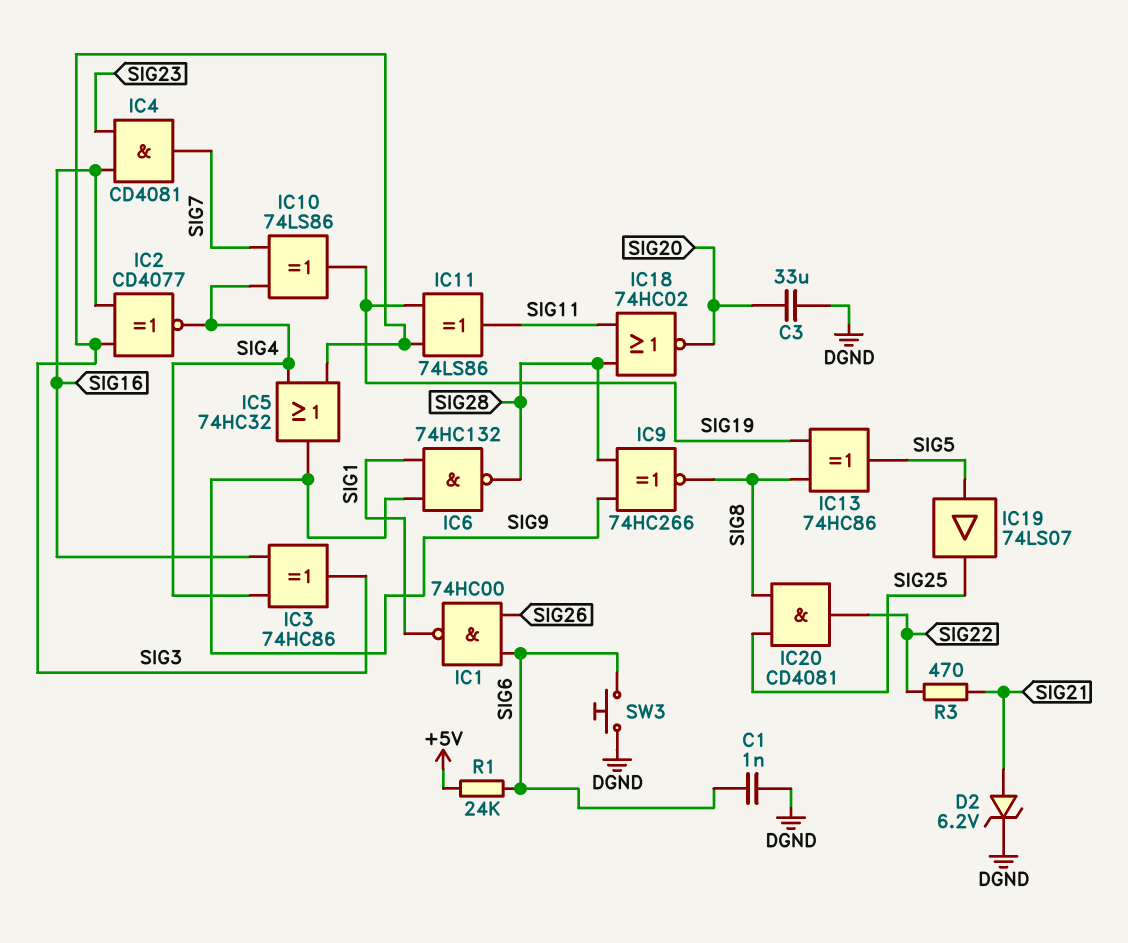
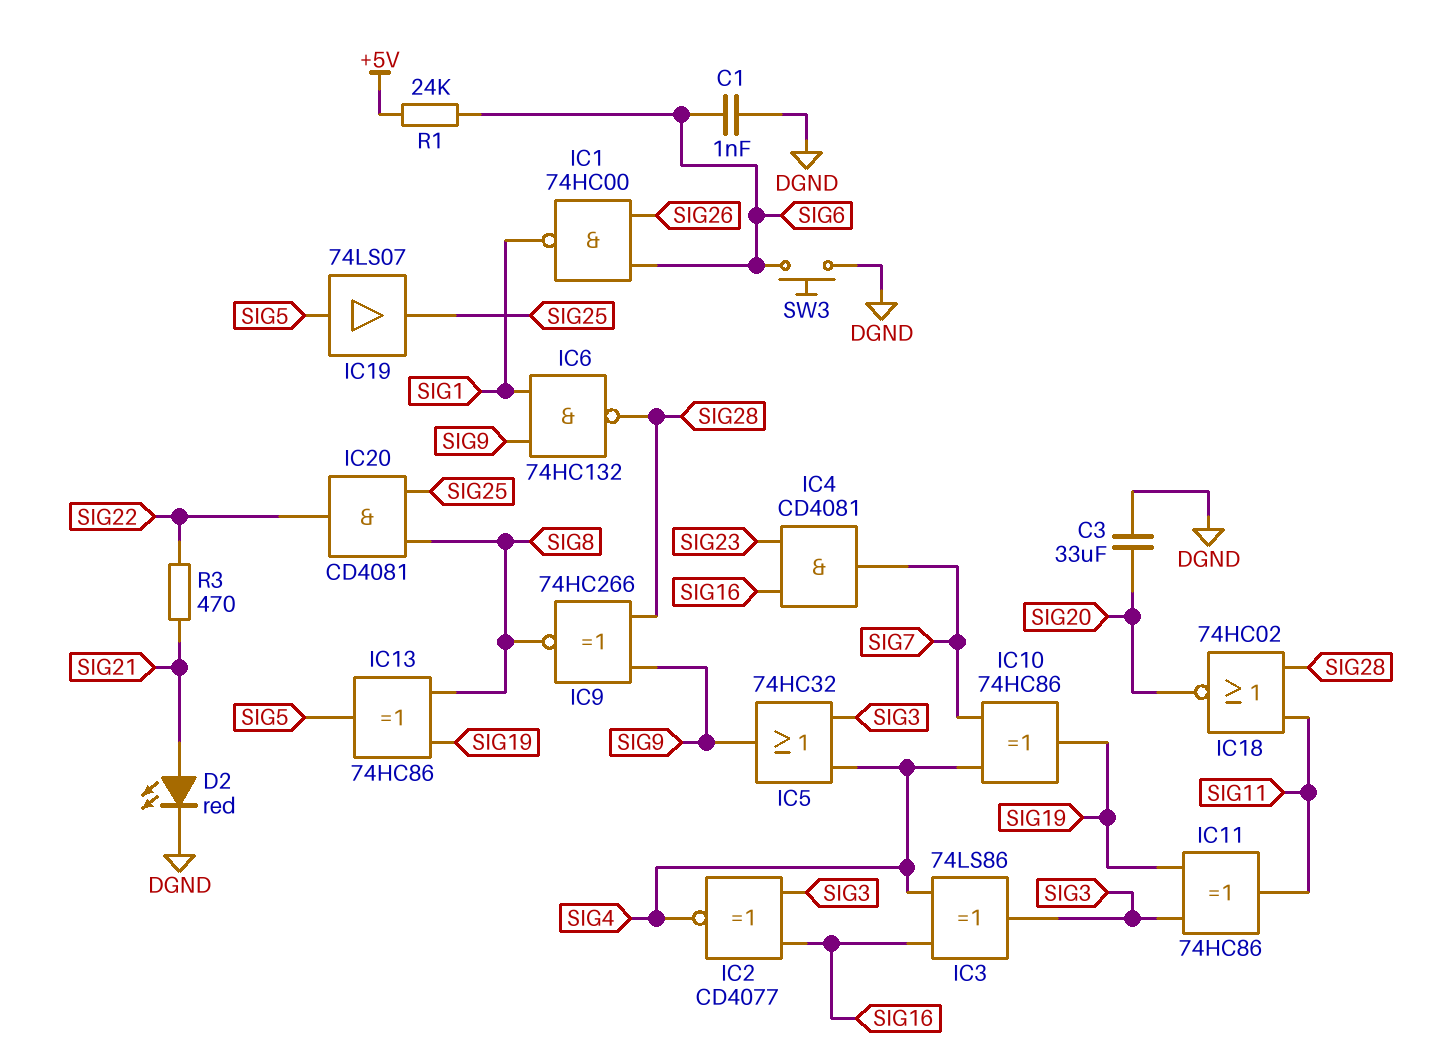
D2: zener 6.2V (A SIG21, K DGND) -> LED red (A SIG21, K DGND)
IC3: XOR 74HC86 (in SIG4, in SIG16, out SIG3) -> XOR 74LS86 (in SIG4, in SIG16, out SIG3)
IC10: XOR 74LS86 (in SIG4, in SIG7, out SIG19) -> XOR 74HC86 (in SIG4, in SIG7, out SIG19)
IC11: XOR 74LS86 (in SIG3, in SIG19, out SIG11) -> XOR 74HC86 (in SIG3, in SIG19, out SIG11)

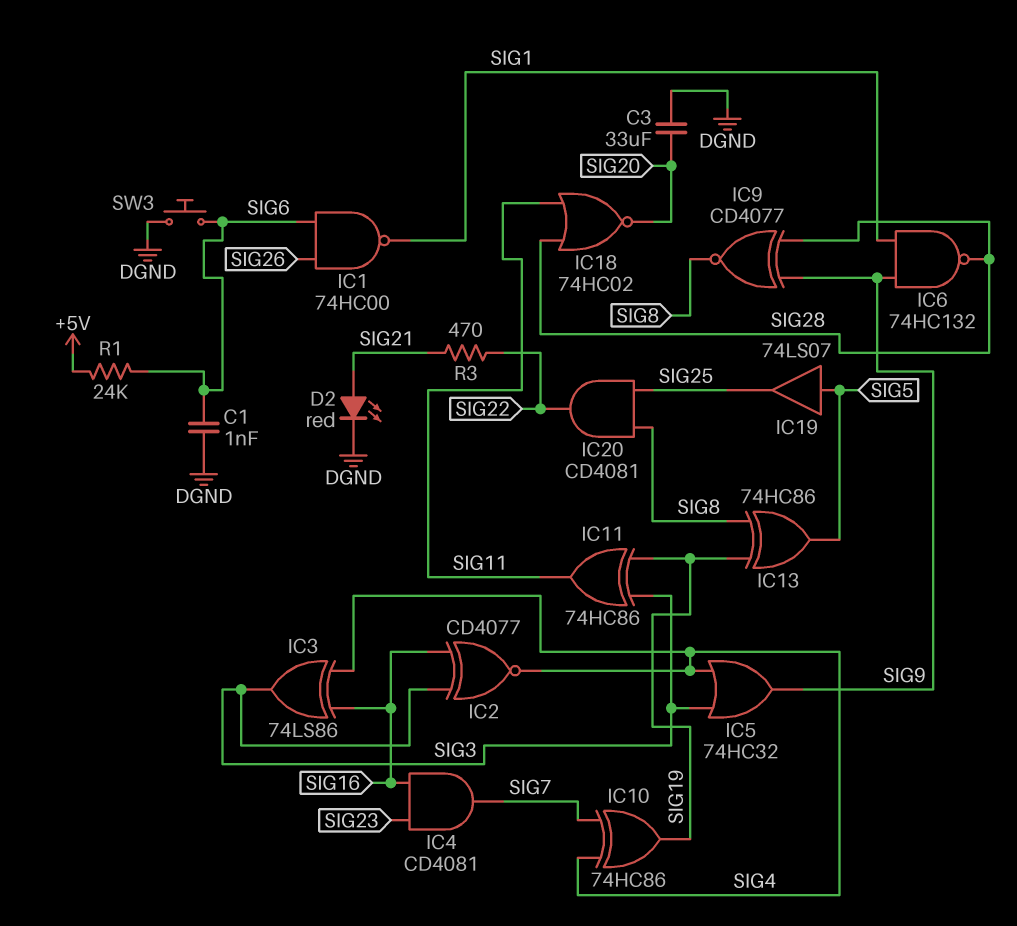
IC9: XNOR 74HC266 (in SIG9, in SIG28, out SIG8) -> XNOR CD4077 (in SIG9, in SIG28, out SIG8)

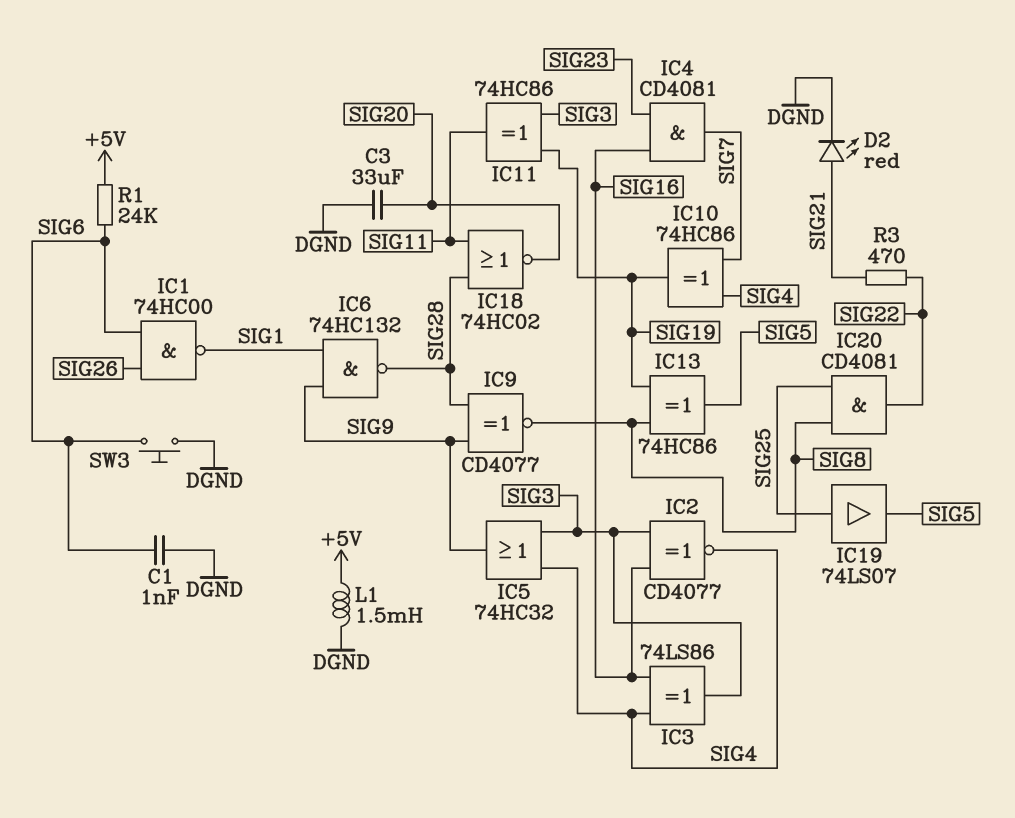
IC19: buffer 74LS07 (in SIG5, out SIG25) -> buffer 74LS07 (in SIG25, out SIG5)
L1: none -> 1.5mH (+5V, DGND)

